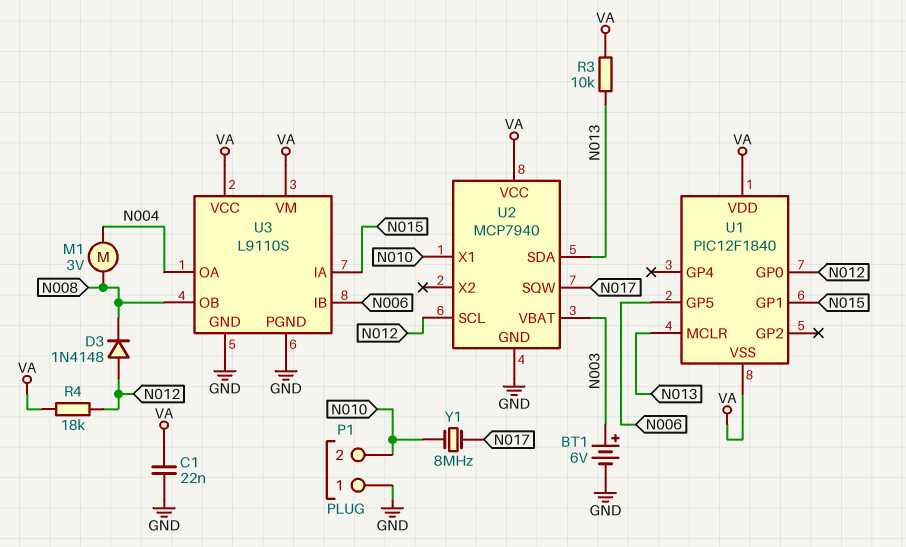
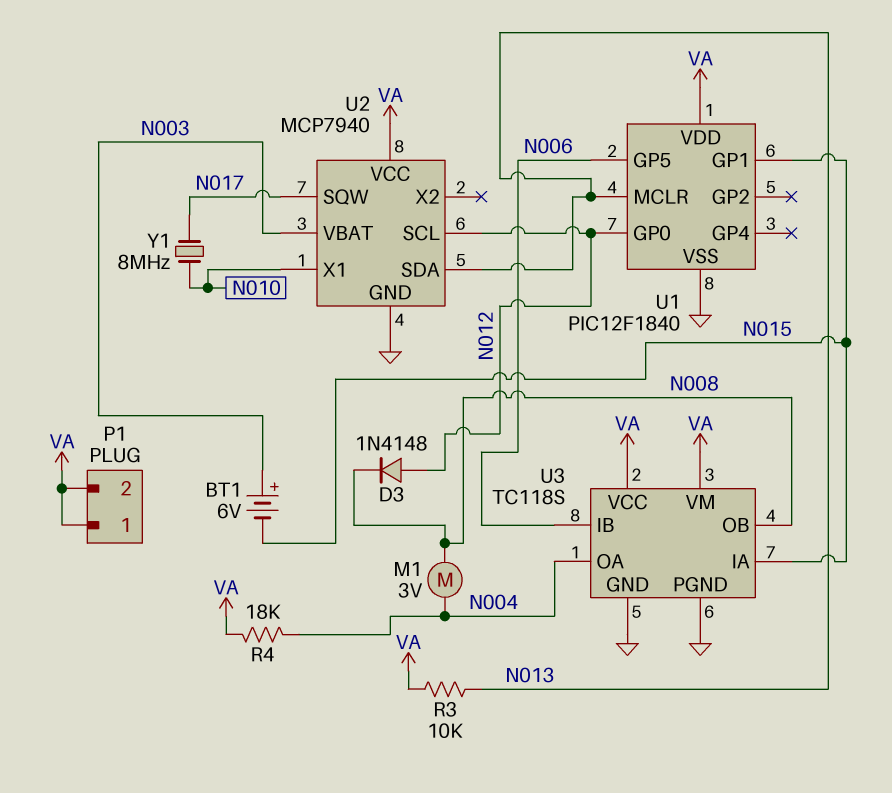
BT1: 6V (plus N003, minus GND) -> 6V (plus N003, minus N015)
C1: 22nF (GND, VA) -> none
P1 pin 1: GND -> VA
P1 pin 2: N010 -> VA
R4: 18k (N012, VA) -> 18k (N004, VA)
U1 pin VSS: VA -> GND
U3: L9110S -> TC118S

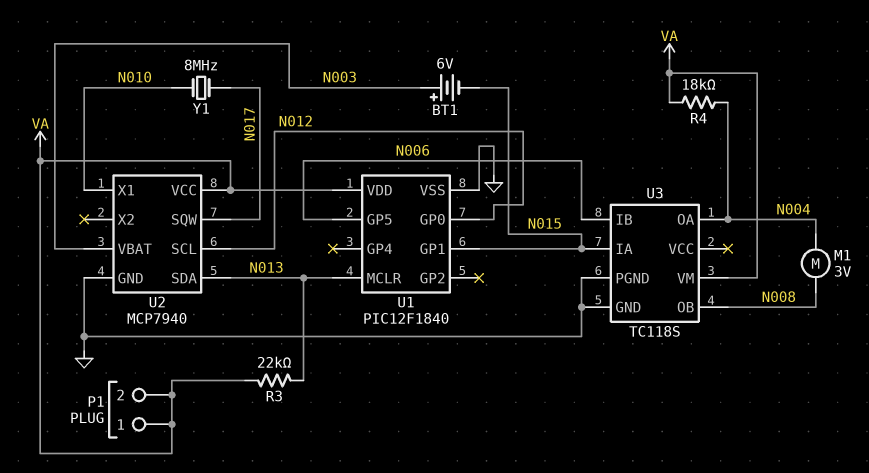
D3: diode 1N4148 (A N012, K N008) -> none
R3: 10k (N013, VA) -> 22k (N013, VA)
U3 pin VCC: VA -> none

